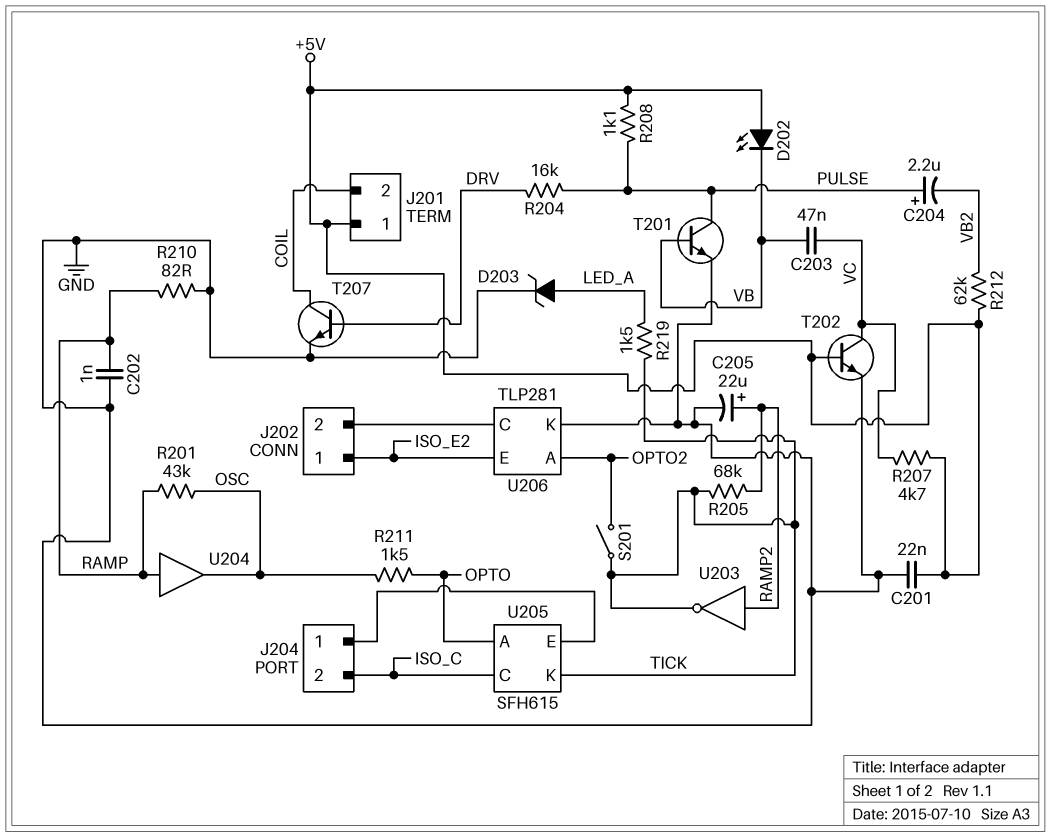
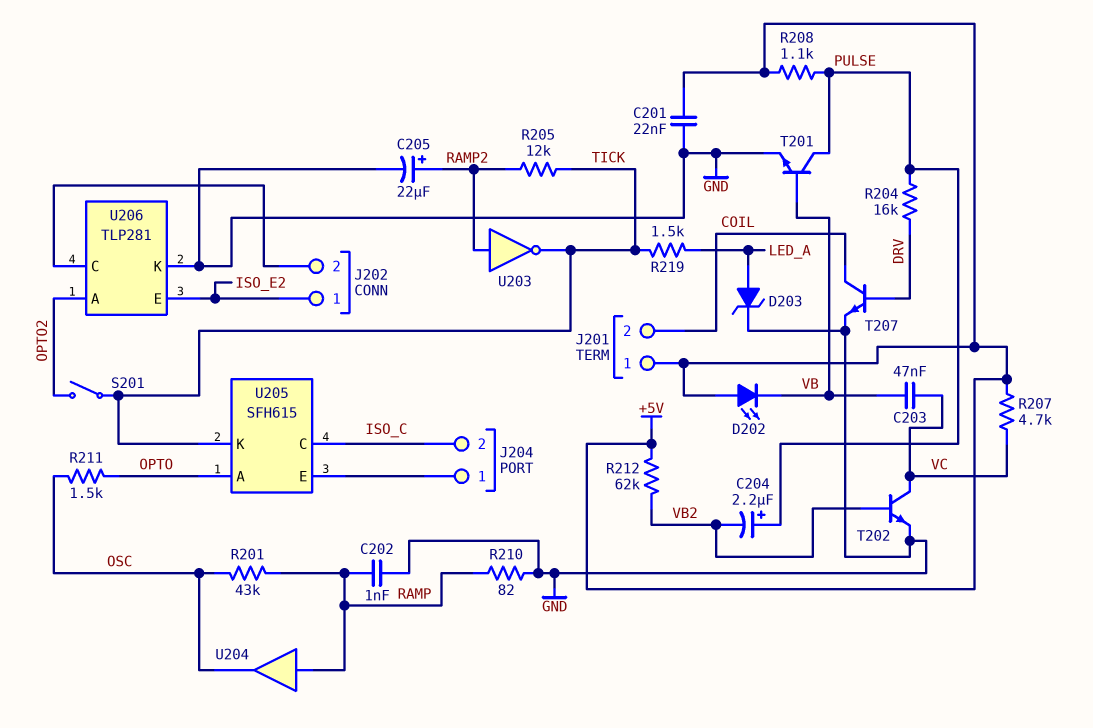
R205: 68k (RAMP2, TICK) -> 12k (RAMP2, TICK)
T202: NPN (B +5V, C VC, E GND) -> NPN (B VB2, C VC, E GND)

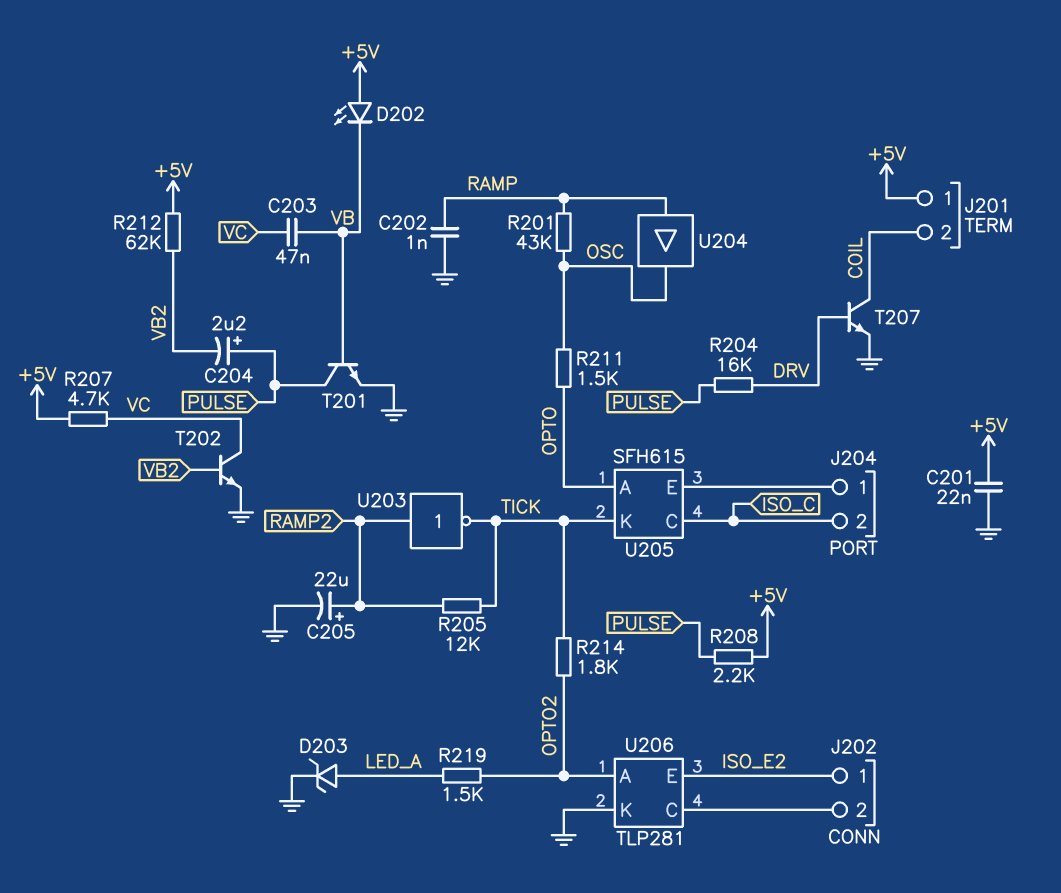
R208: 1.1k (+5V, PULSE) -> 2.2k (+5V, PULSE)
R210: 82 (GND, RAMP) -> none
R214: none -> 1.8k (OPTO2, TICK)
R219: 1.5k (LED_A, TICK) -> 1.5k (LED_A, OPTO2)
S201: switch (OPTO2, TICK) -> none

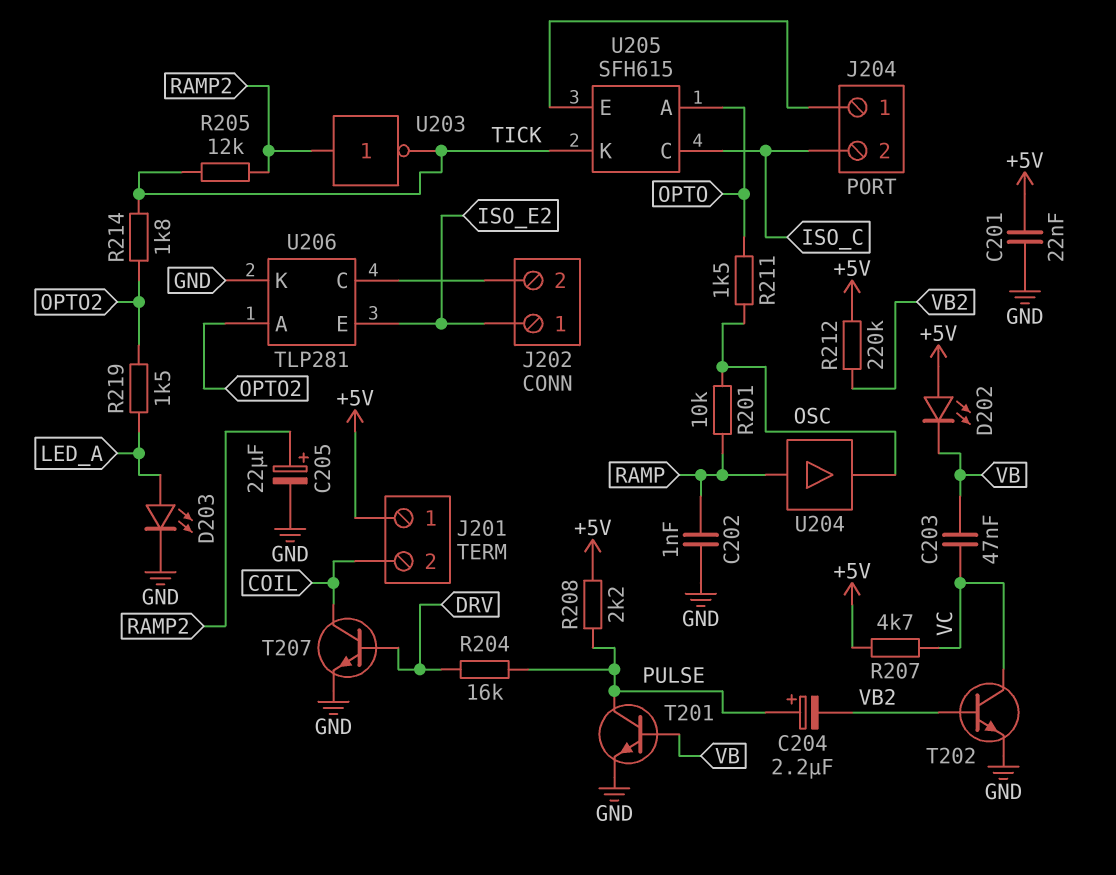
D203: zener (A LED_A, K GND) -> LED (A LED_A, K GND)
R201: 43k (OSC, RAMP) -> 10k (OSC, RAMP)
R212: 62k (+5V, VB2) -> 220k (+5V, VB2)

